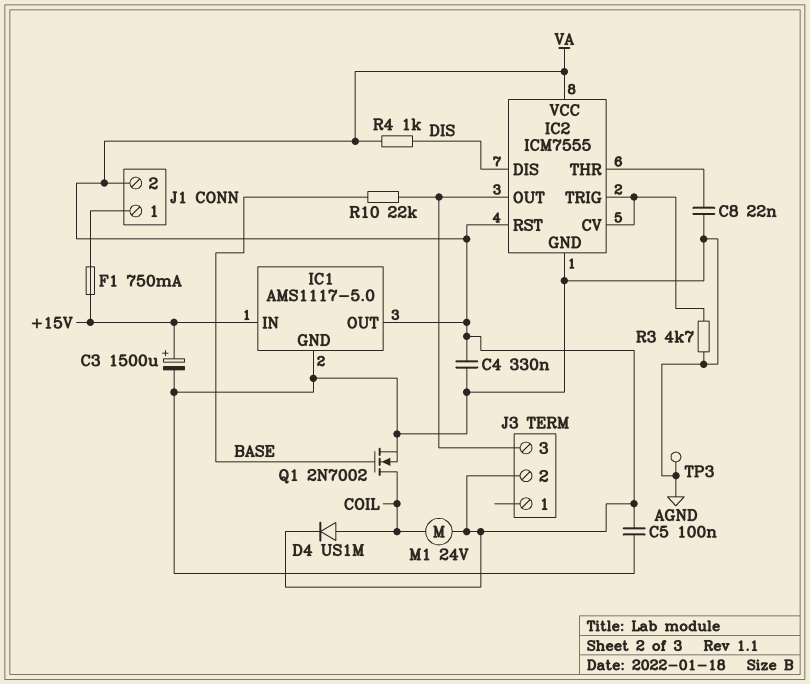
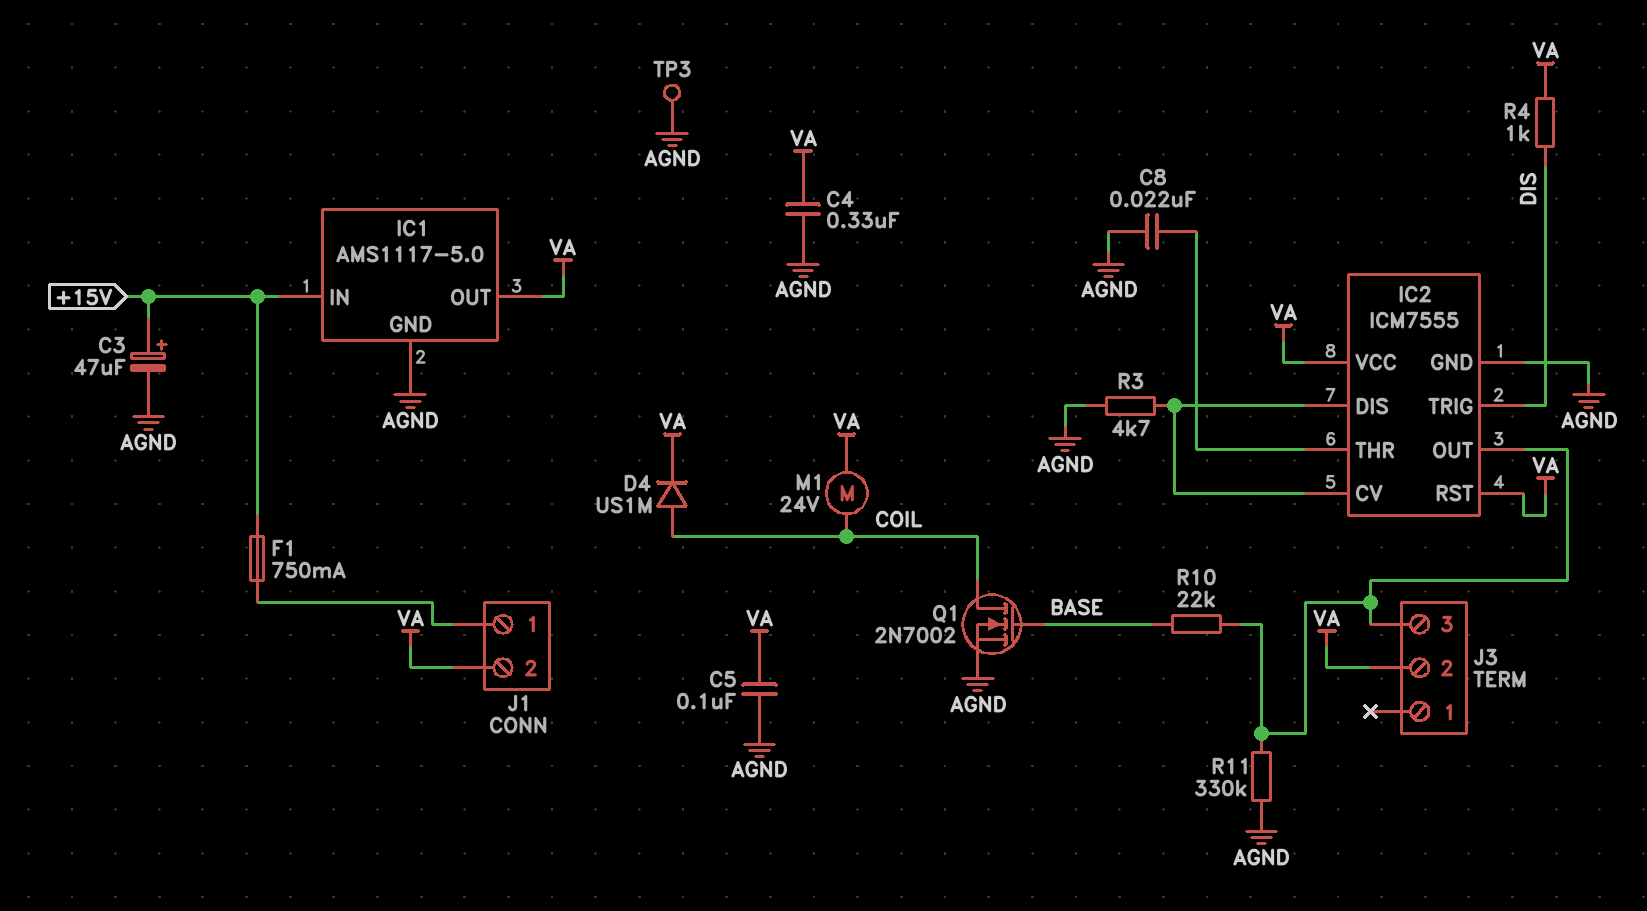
C3: 1500uF (plus +15V, minus AGND) -> 47uF (plus +15V, minus AGND)
IC2 pin DIS: DIS -> IC2/CV
IC2 pin TRIG: IC2/CV -> DIS
R11: none -> 330k (AGND, IC2/OUT)

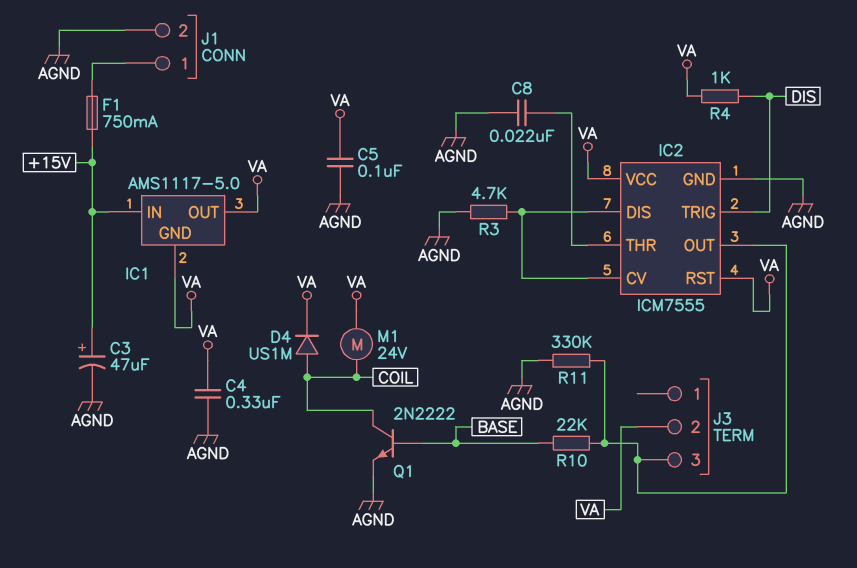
IC1 pin GND: AGND -> VA
J1 pin 2: VA -> AGND
Q1: NMOS 2N7002 (G BASE, D COIL, S AGND) -> NPN 2N2222 (B BASE, C COIL, E AGND)
TP3: test point (AGND) -> none

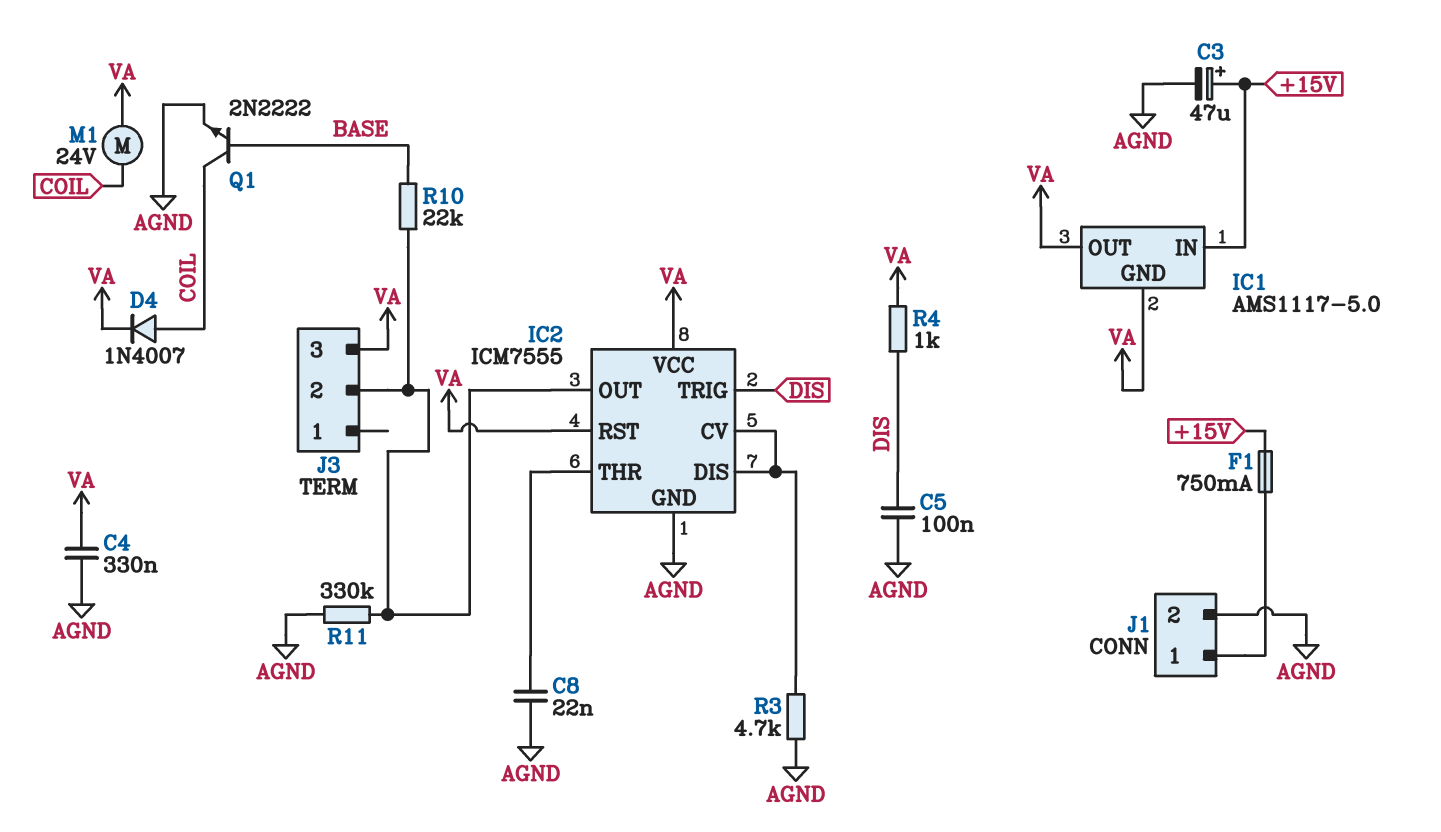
C5: 100nF (AGND, VA) -> 100nF (AGND, DIS)
D4: diode US1M (A COIL, K VA) -> diode 1N4007 (A COIL, K VA)
J3 pin 2: VA -> IC2/OUT
J3 pin 3: IC2/OUT -> VA

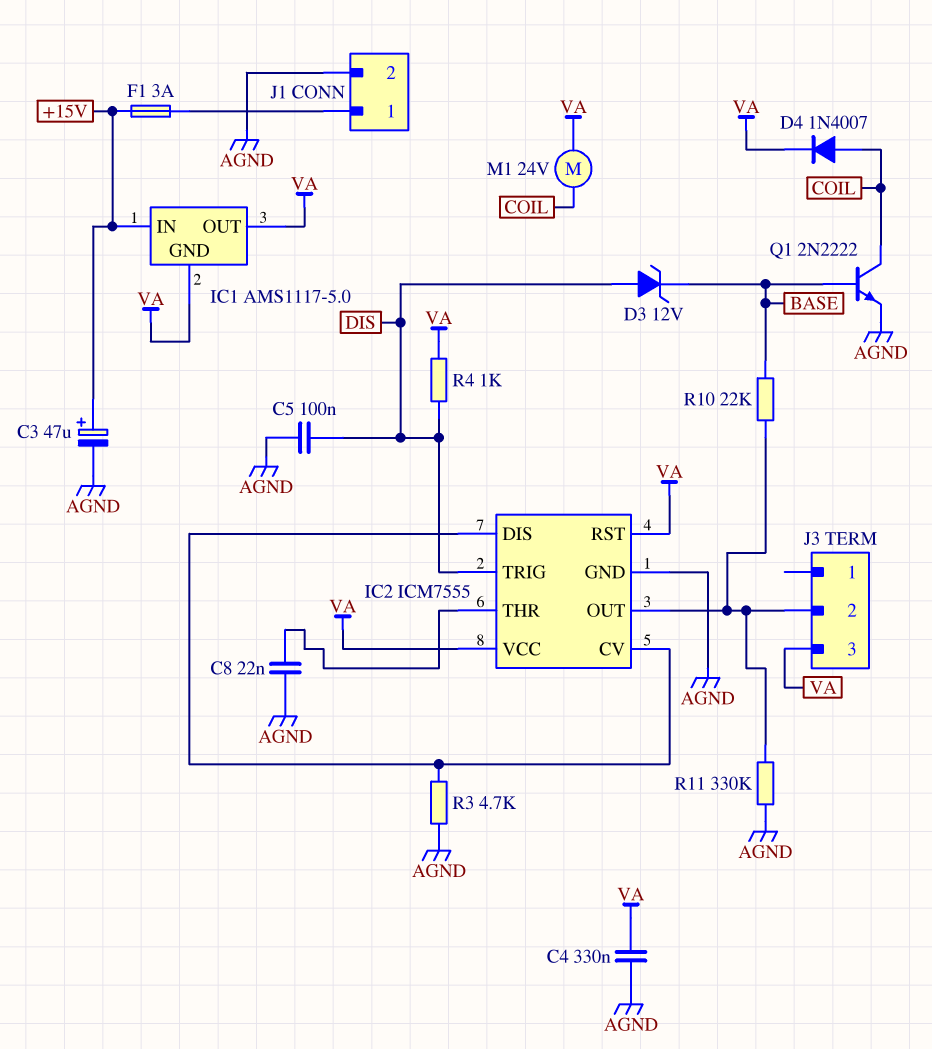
D3: none -> zener 12V (A DIS, K BASE)
F1: 750mA (+15V, J1/1) -> 3A (+15V, J1/1)

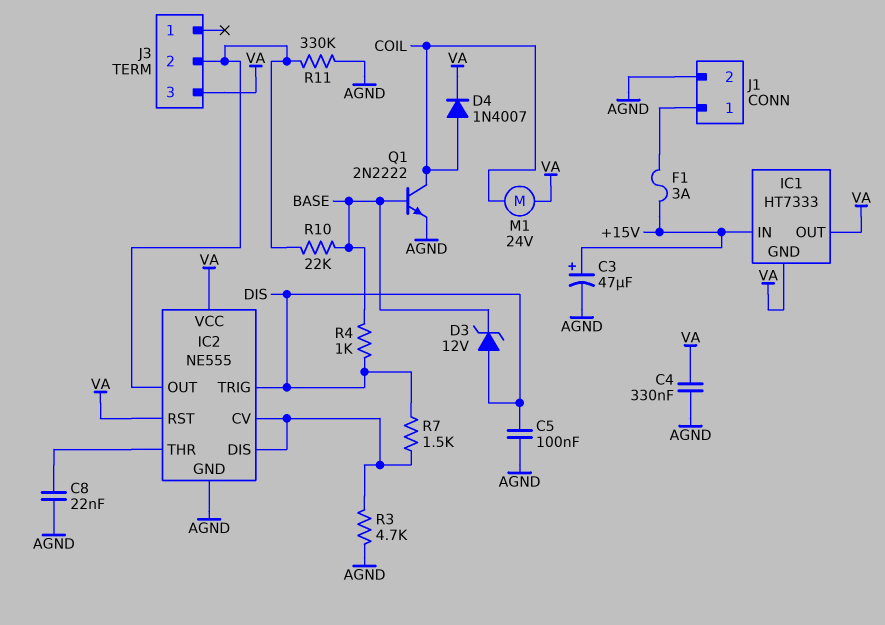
IC1: AMS1117-5.0 -> HT7333
IC2: ICM7555 -> NE555
R4: 1k (DIS, VA) -> 1k (BASE, DIS)
R7: none -> 1.5k (DIS, IC2/CV)

